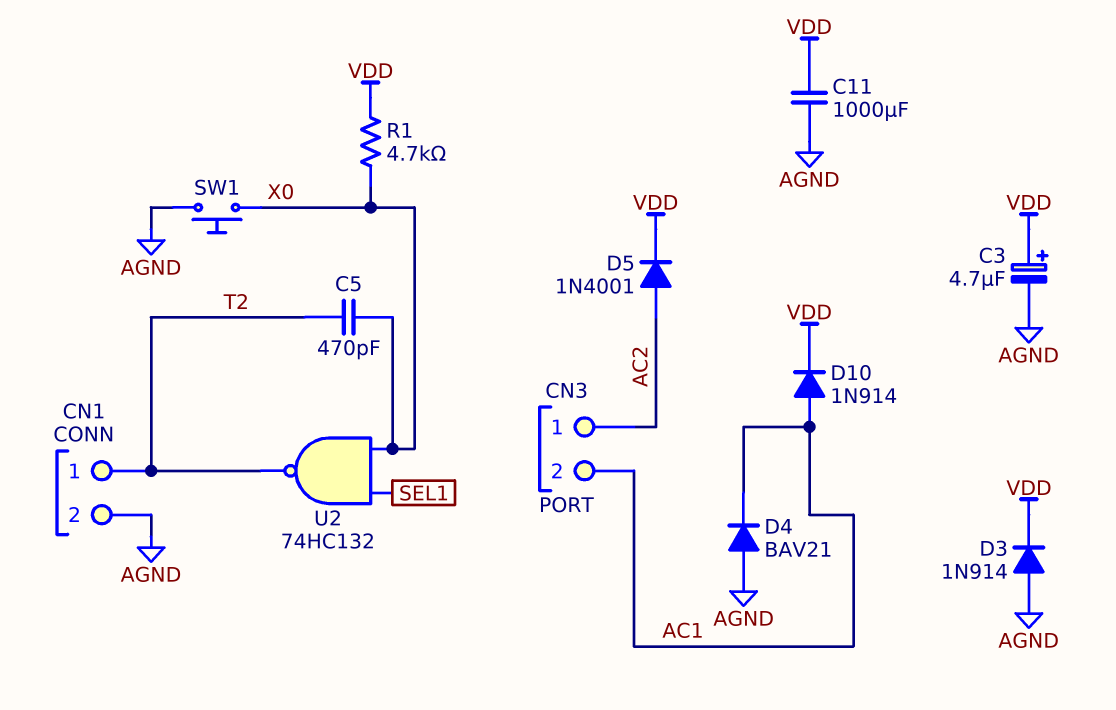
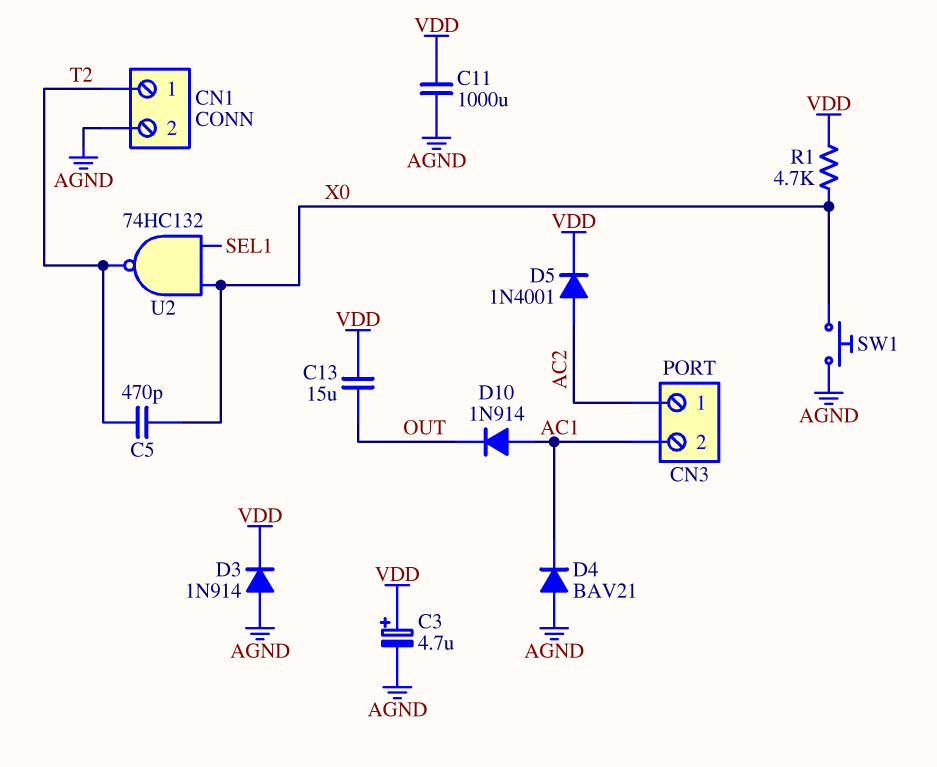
C13: none -> 15uF (OUT, VDD)
D10: diode 1N914 (A AC1, K VDD) -> diode 1N914 (A AC1, K OUT)

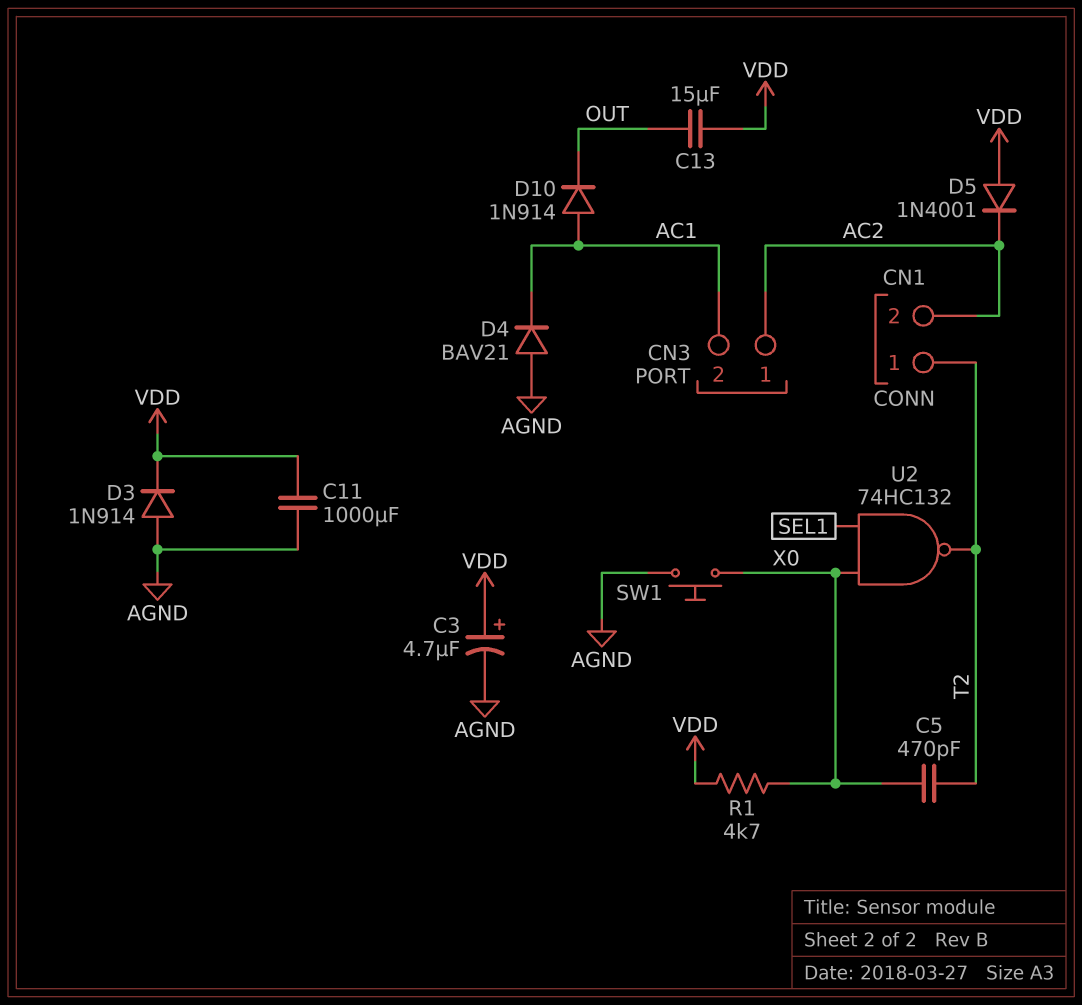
CN1 pin 2: AGND -> AC2
D5: diode 1N4001 (A AC2, K VDD) -> diode 1N4001 (A VDD, K AC2)

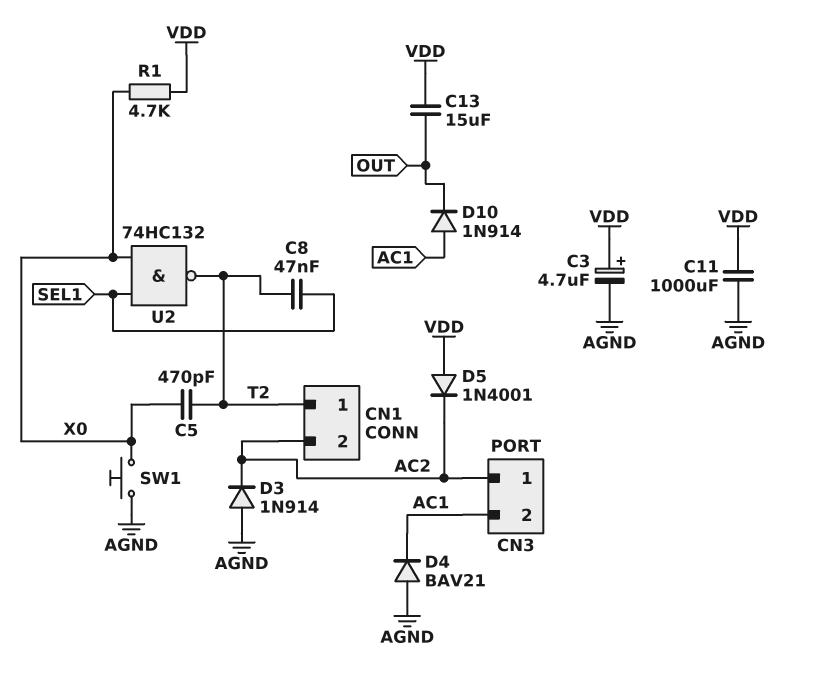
C8: none -> 47nF (SEL1, T2)
D3: diode 1N914 (A AGND, K VDD) -> diode 1N914 (A AGND, K AC2)

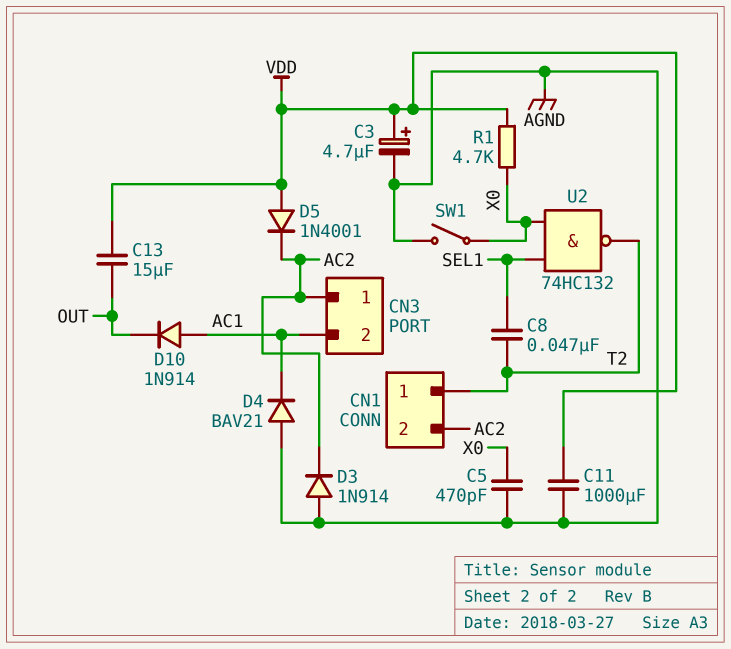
C5: 470pF (T2, X0) -> 470pF (AGND, X0)
SW1: button (AGND, X0) -> switch (AGND, X0)

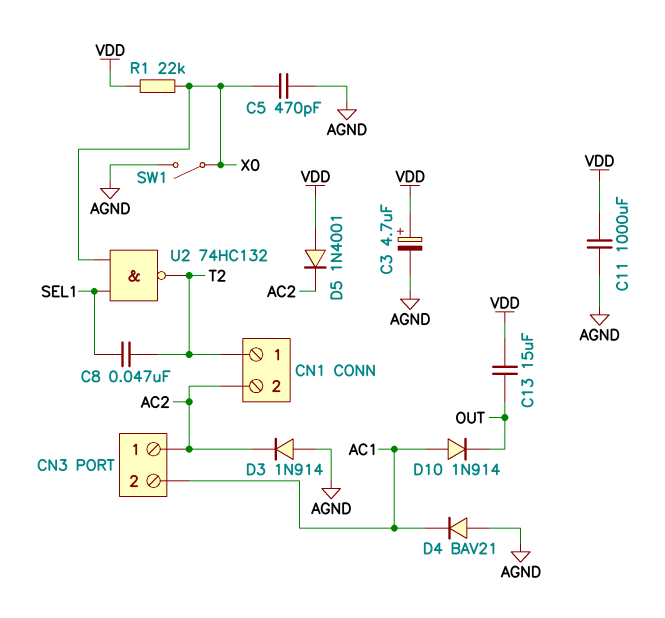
R1: 4.7k (VDD, X0) -> 22k (VDD, X0)

